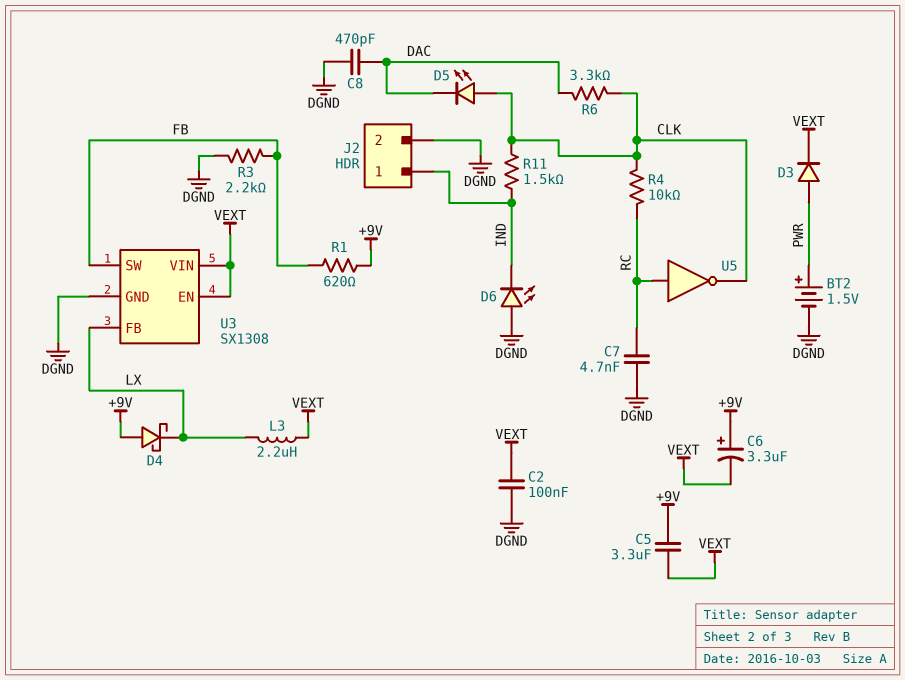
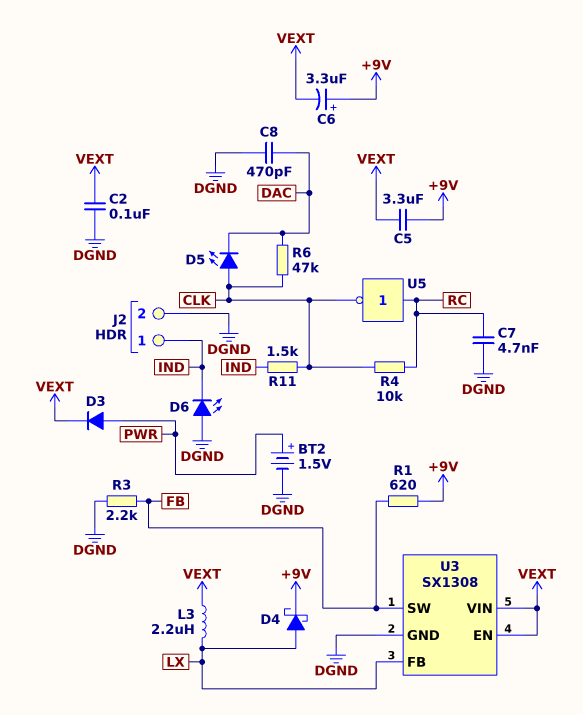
D4: schottky (A +9V, K LX) -> schottky (A LX, K +9V)
R6: 3.3k (CLK, DAC) -> 47k (CLK, DAC)

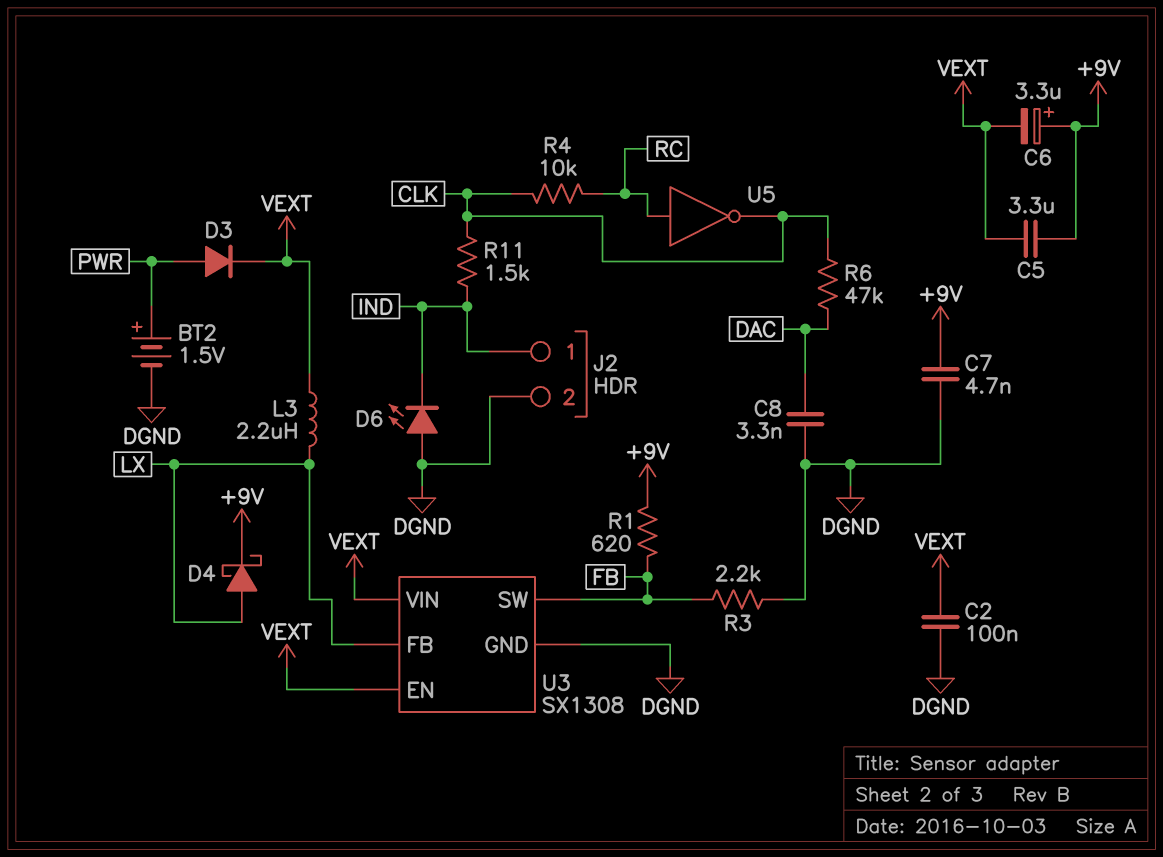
C7: 4.7nF (DGND, RC) -> 4.7nF (+9V, DGND)
C8: 470pF (DAC, DGND) -> 3.3nF (DAC, DGND)
D5: LED (A CLK, K DAC) -> none

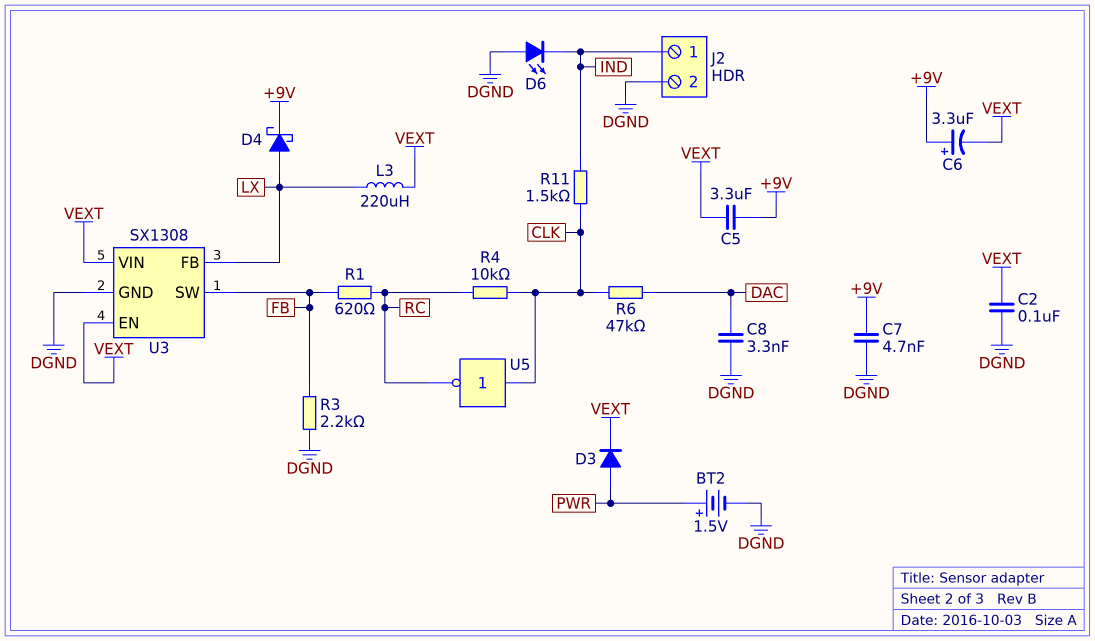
L3: 2.2uH (LX, VEXT) -> 220uH (LX, VEXT)
R1: 620 (+9V, FB) -> 620 (FB, RC)
U5: NOT (in RC, out CLK) -> NOT (in CLK, out RC)

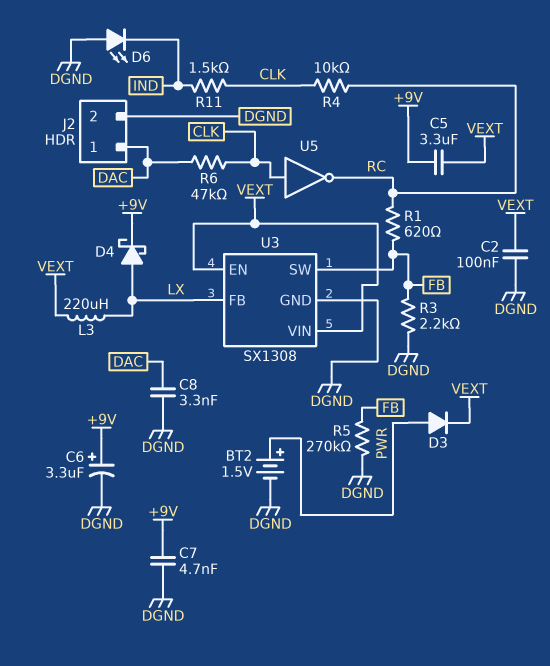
C6: 3.3uF (plus +9V, minus VEXT) -> 3.3uF (plus +9V, minus DGND)
J2 pin 1: IND -> DAC
R5: none -> 270k (DGND, FB)

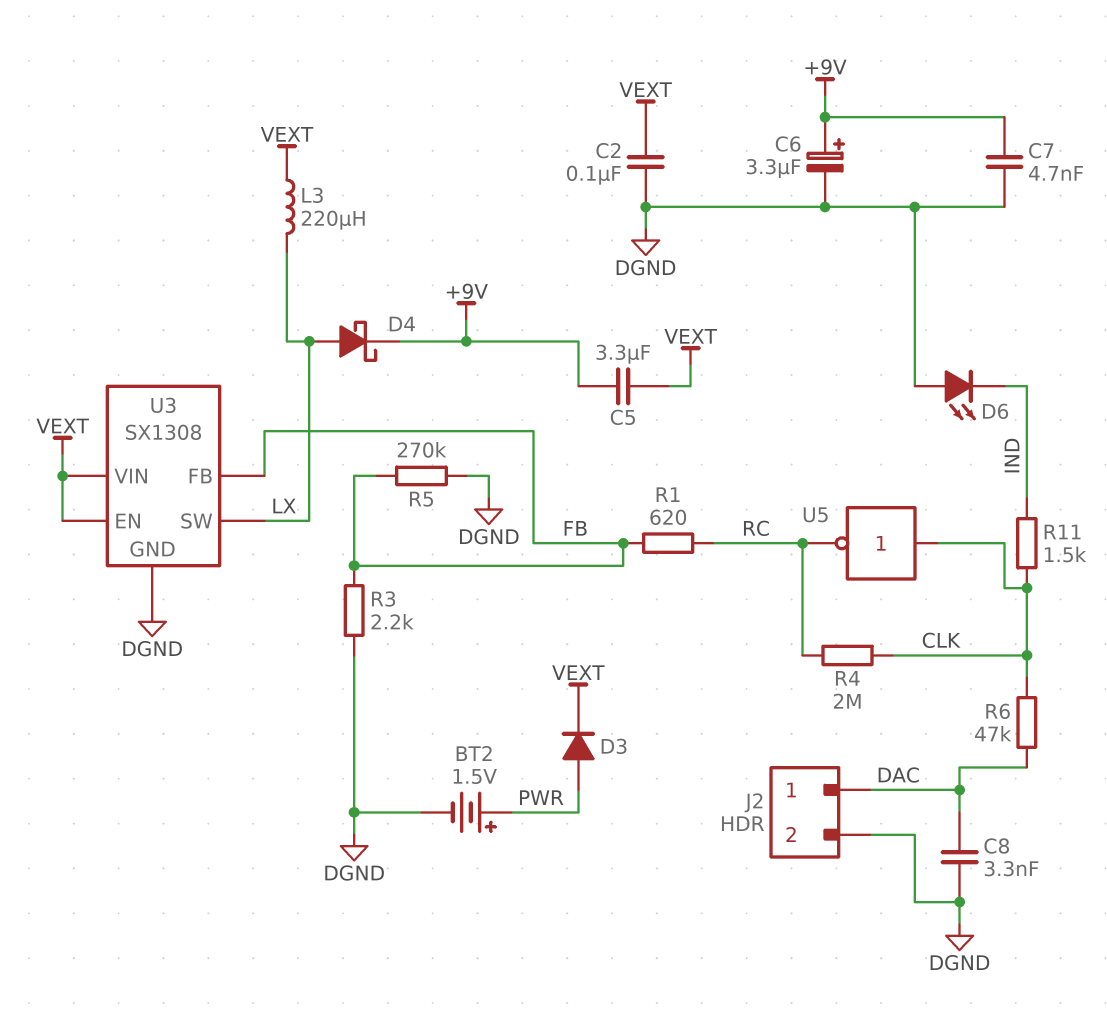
R4: 10k (CLK, RC) -> 2M (CLK, RC)
U3 pin FB: LX -> FB
U3 pin SW: FB -> LX

